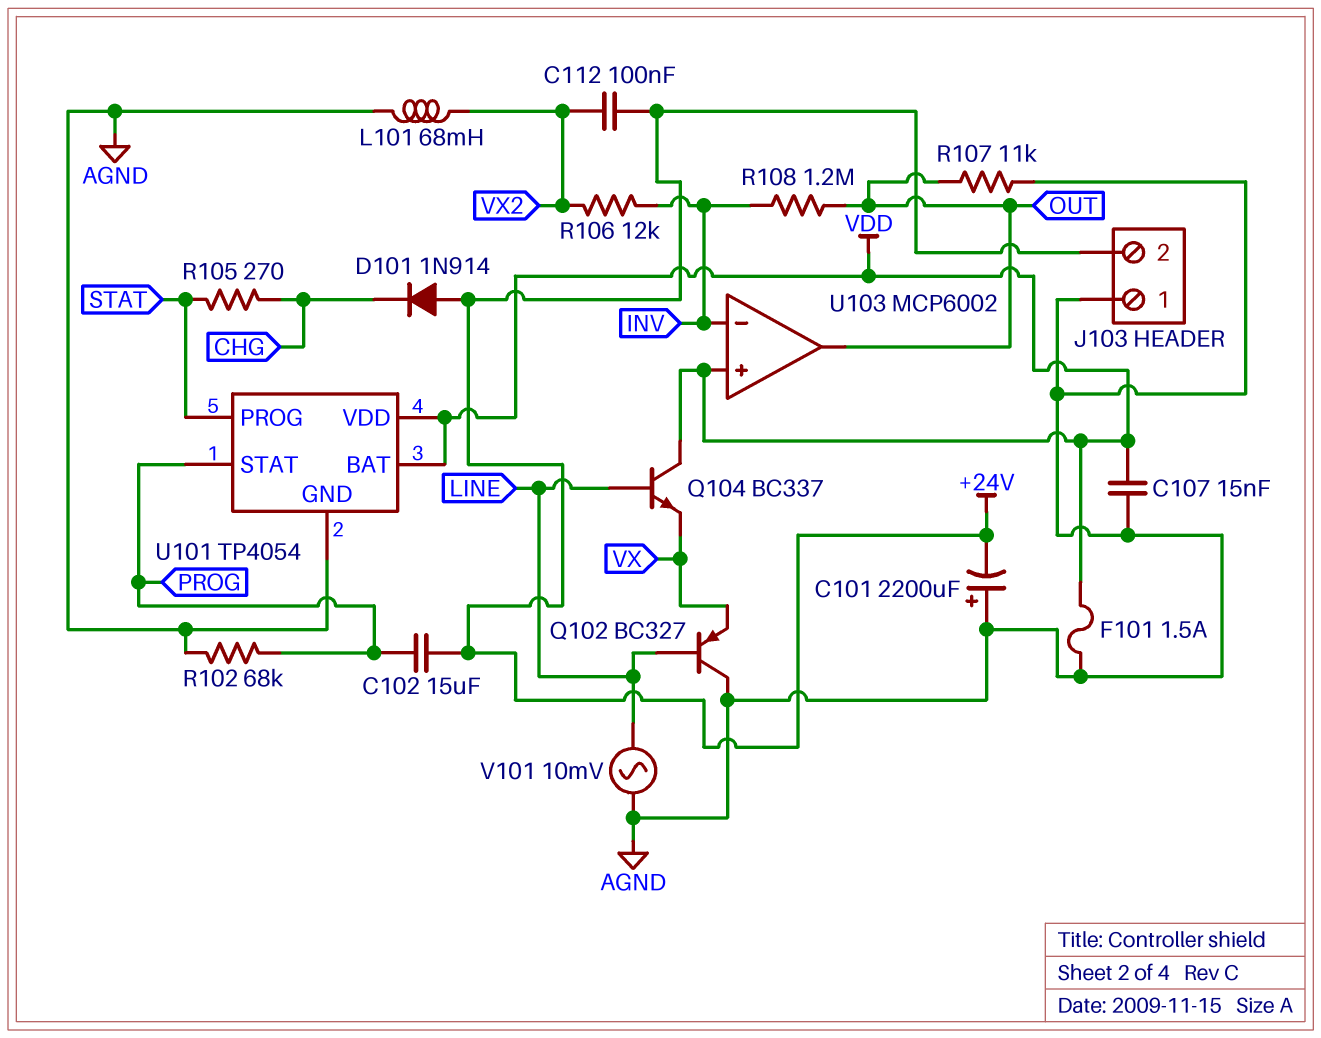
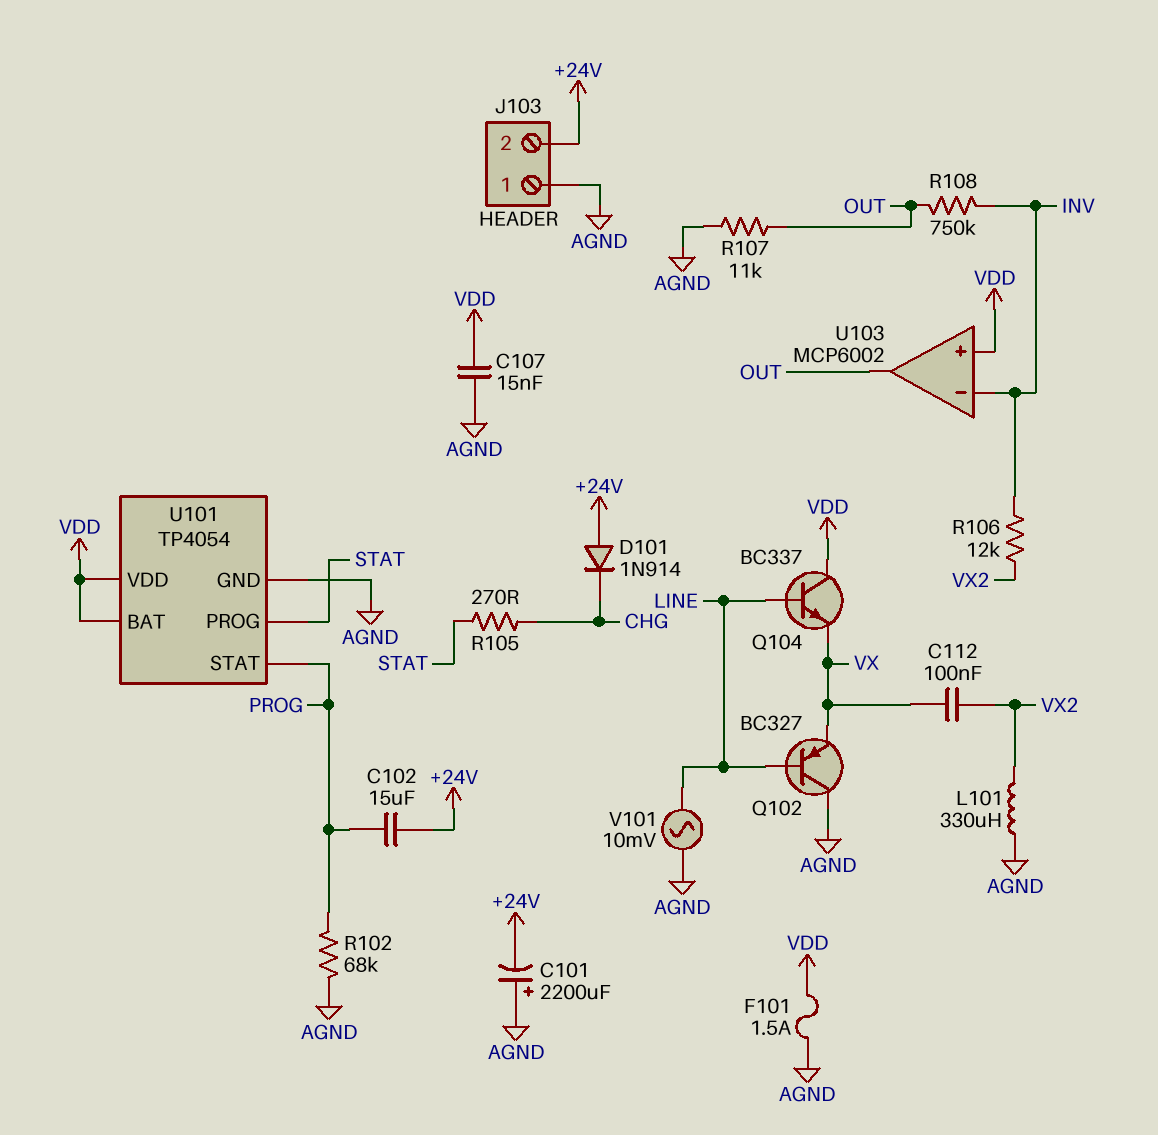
C112: 100nF (+24V, VX2) -> 100nF (VX, VX2)
L101: 68mH (AGND, VX2) -> 330uH (AGND, VX2)
R108: 1.2M (INV, OUT) -> 750k (INV, OUT)

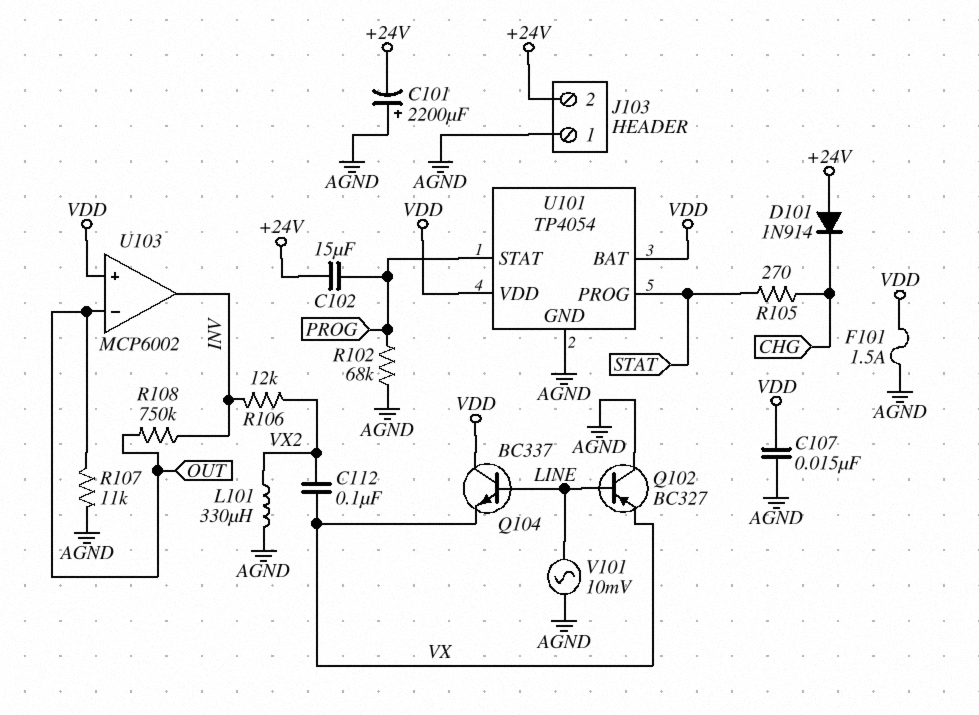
U103 pin in-: INV -> OUT
U103 pin out: OUT -> INV

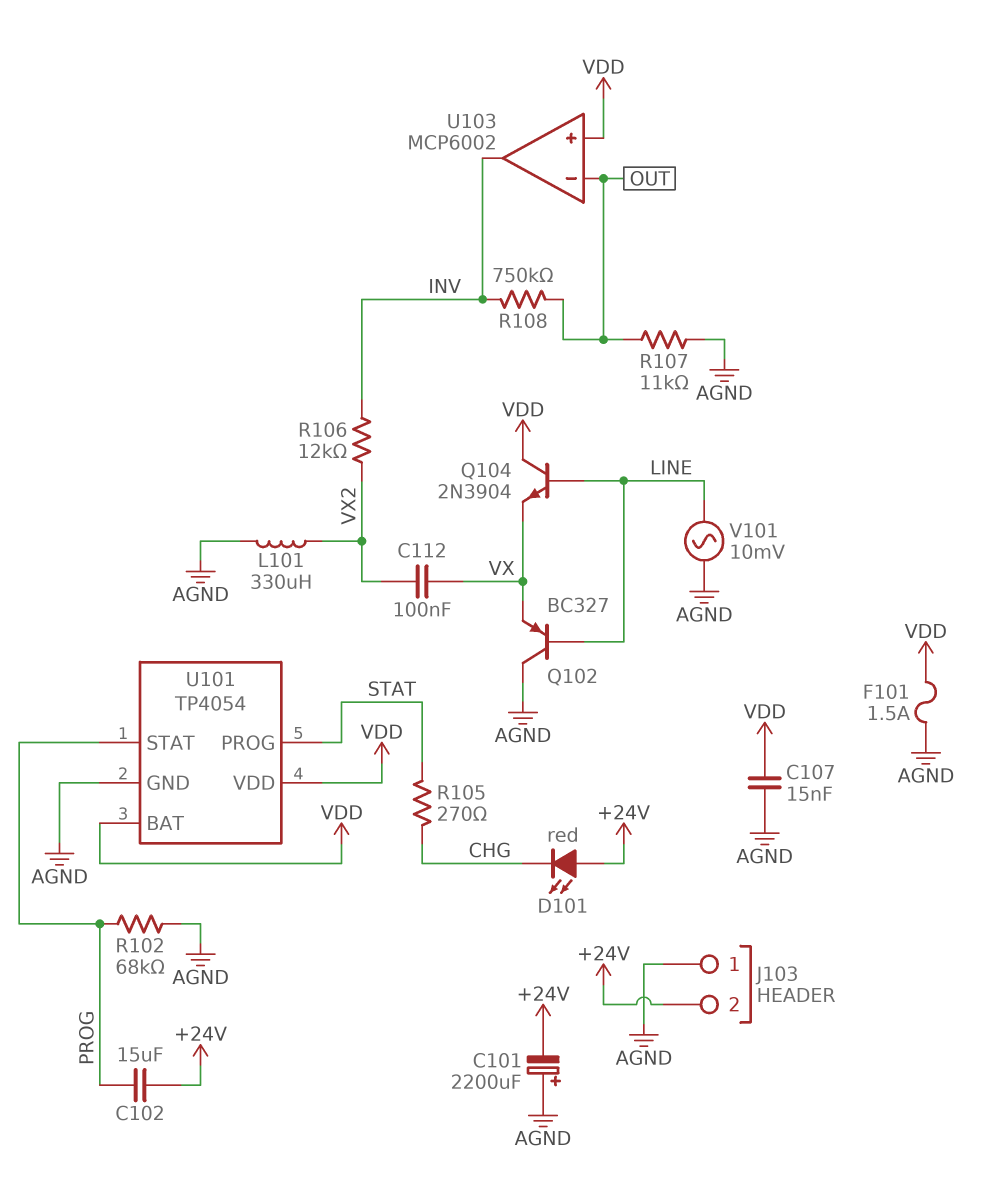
D101: diode 1N914 (A +24V, K CHG) -> LED red (A +24V, K CHG)
Q104: NPN BC337 (B LINE, C VDD, E VX) -> NPN 2N3904 (B LINE, C VDD, E VX)

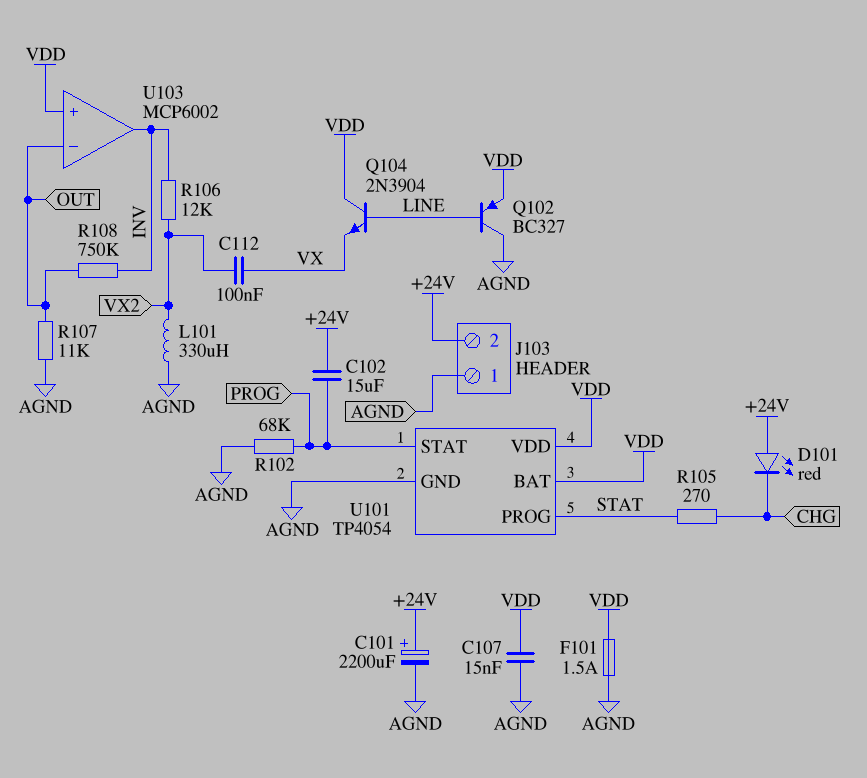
C101: 2200uF (plus AGND, minus +24V) -> 2200uF (plus +24V, minus AGND)
Q102: PNP BC327 (B LINE, C AGND, E VX) -> PNP BC327 (B LINE, C AGND, E VDD)
V101: AC 10mV (AGND, LINE) -> none

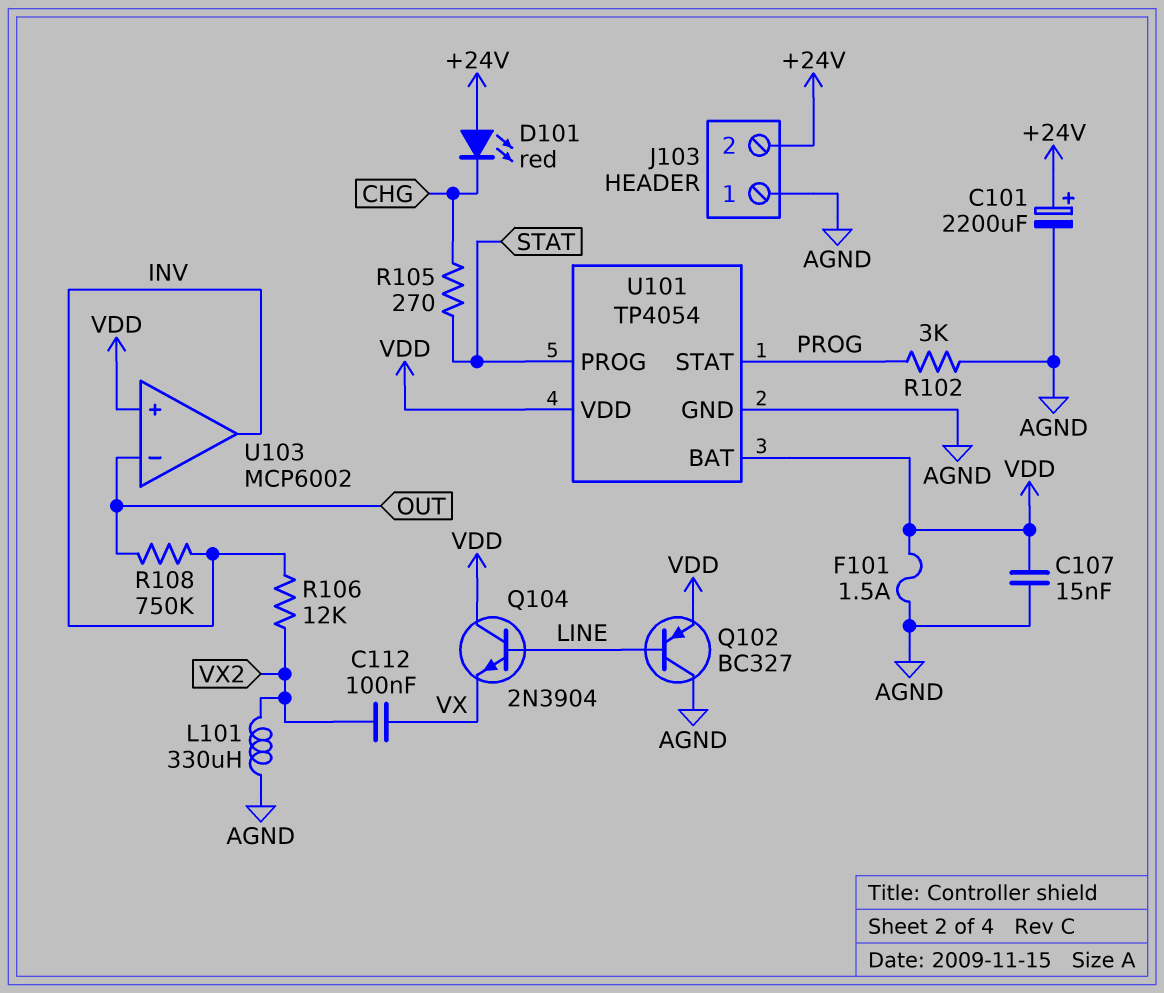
C102: 15uF (+24V, PROG) -> none
R102: 68k (AGND, PROG) -> 3k (AGND, PROG)
R107: 11k (AGND, OUT) -> none

